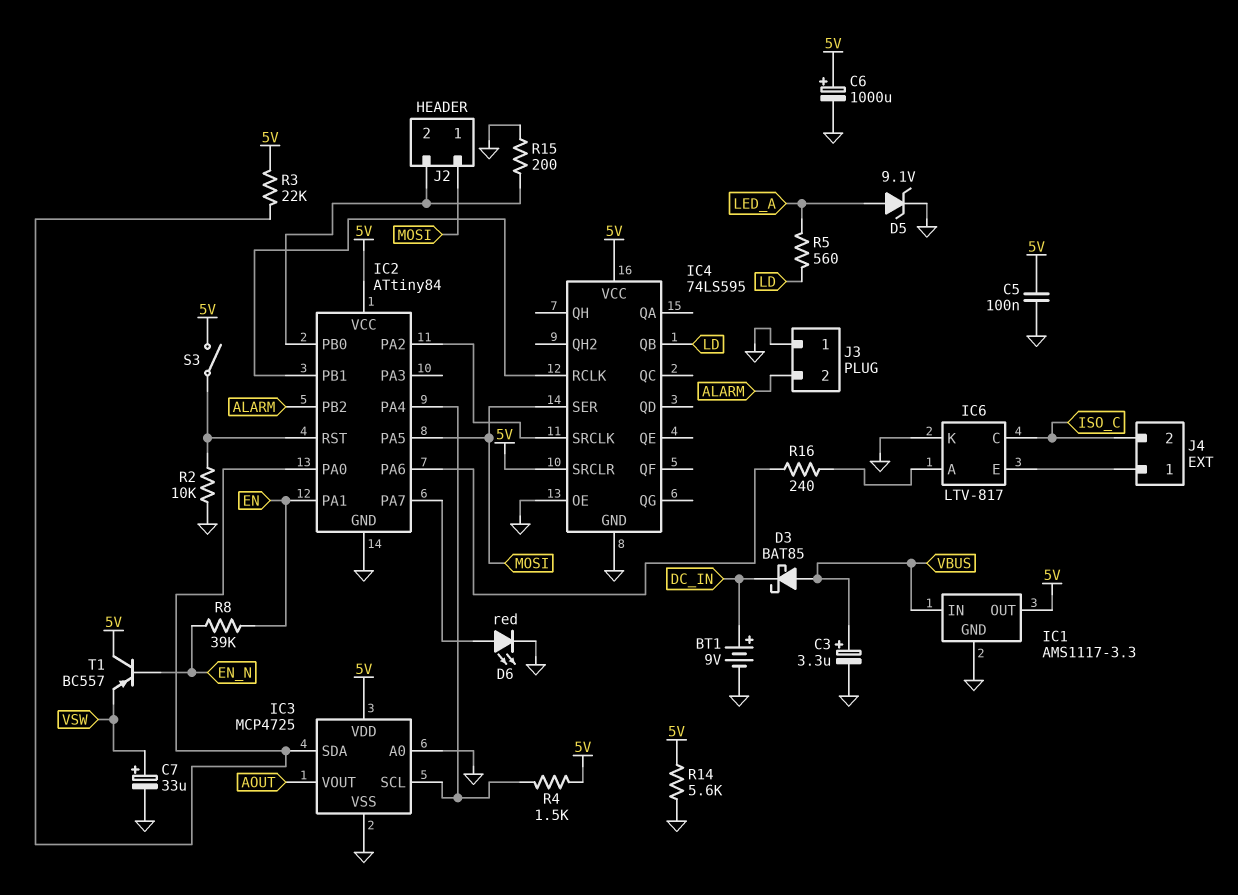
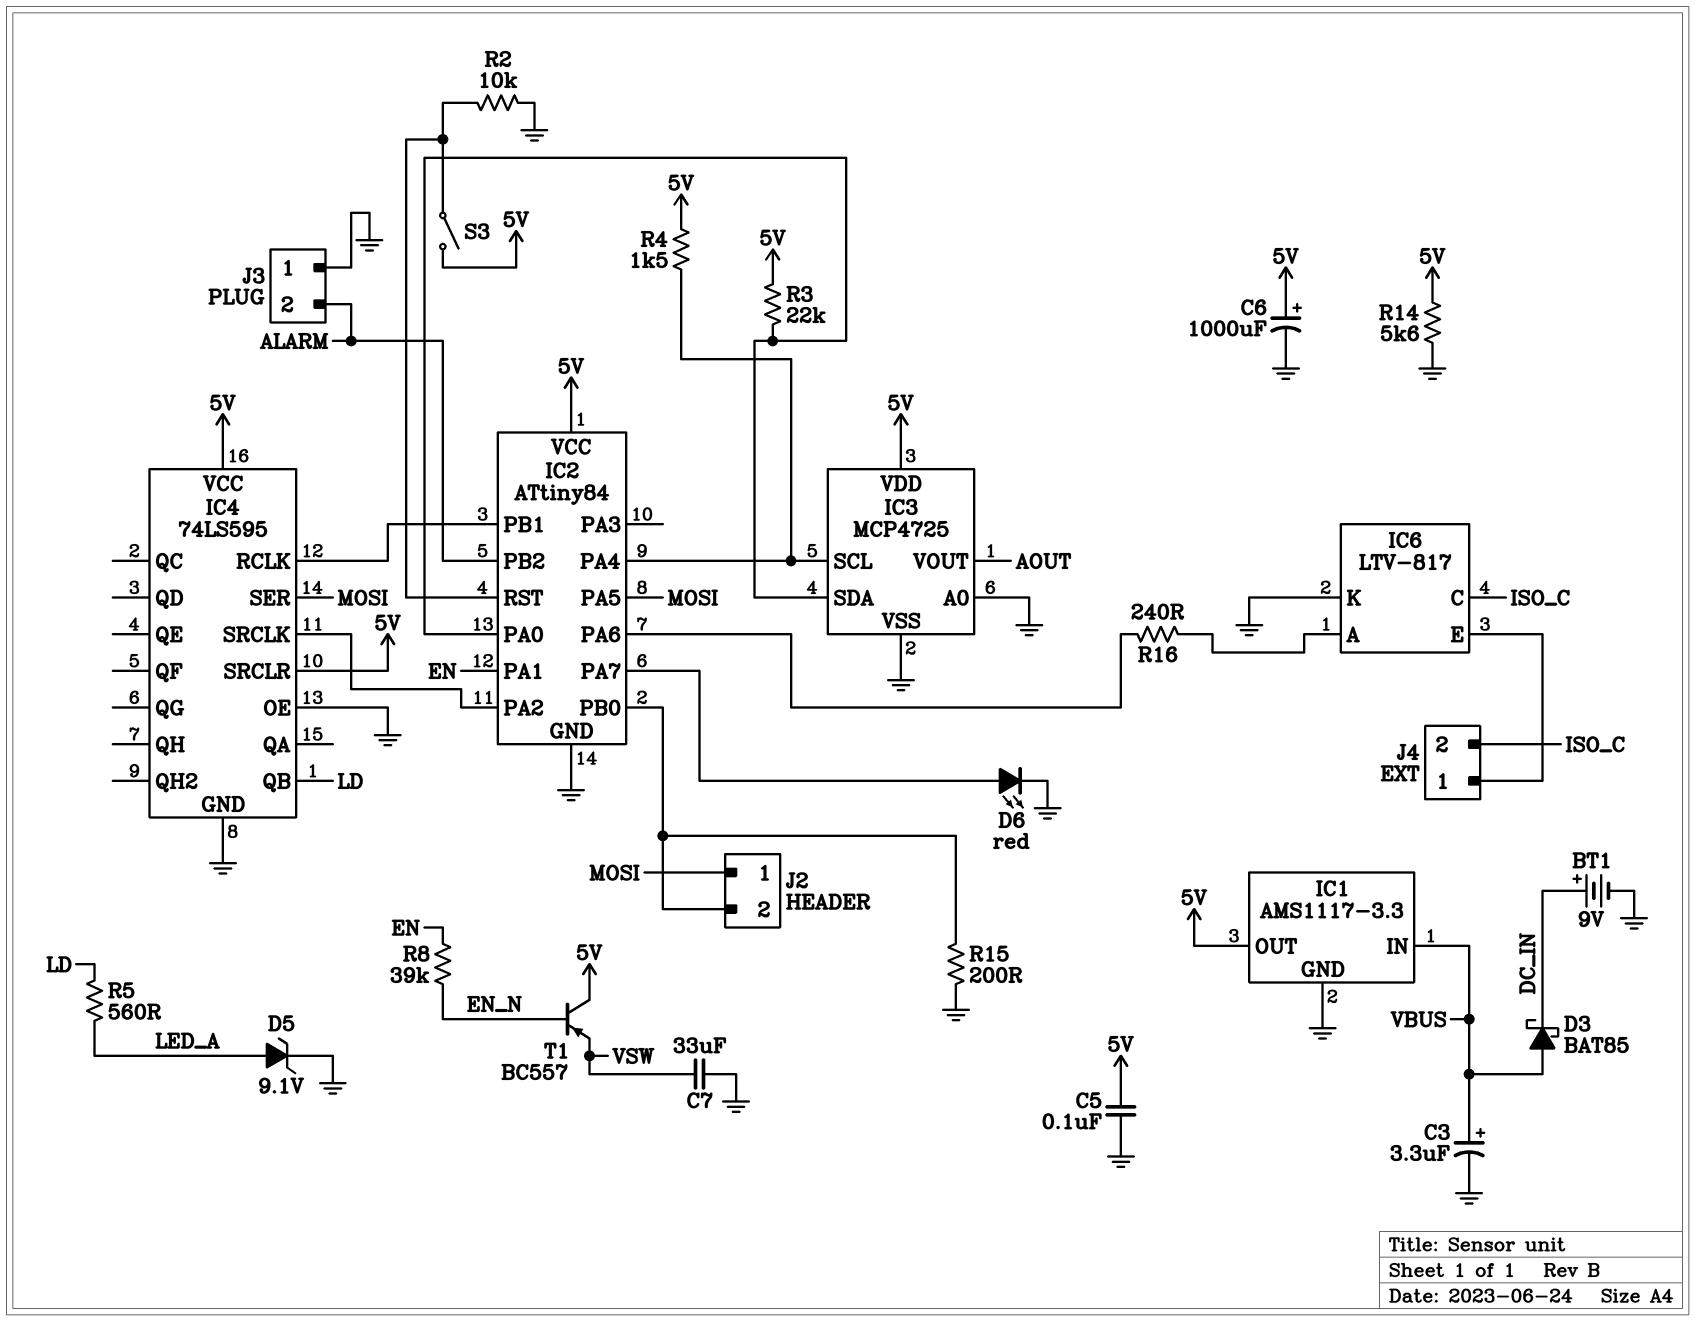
C7: 33uF (plus VSW, minus GND) -> 33uF (GND, VSW)

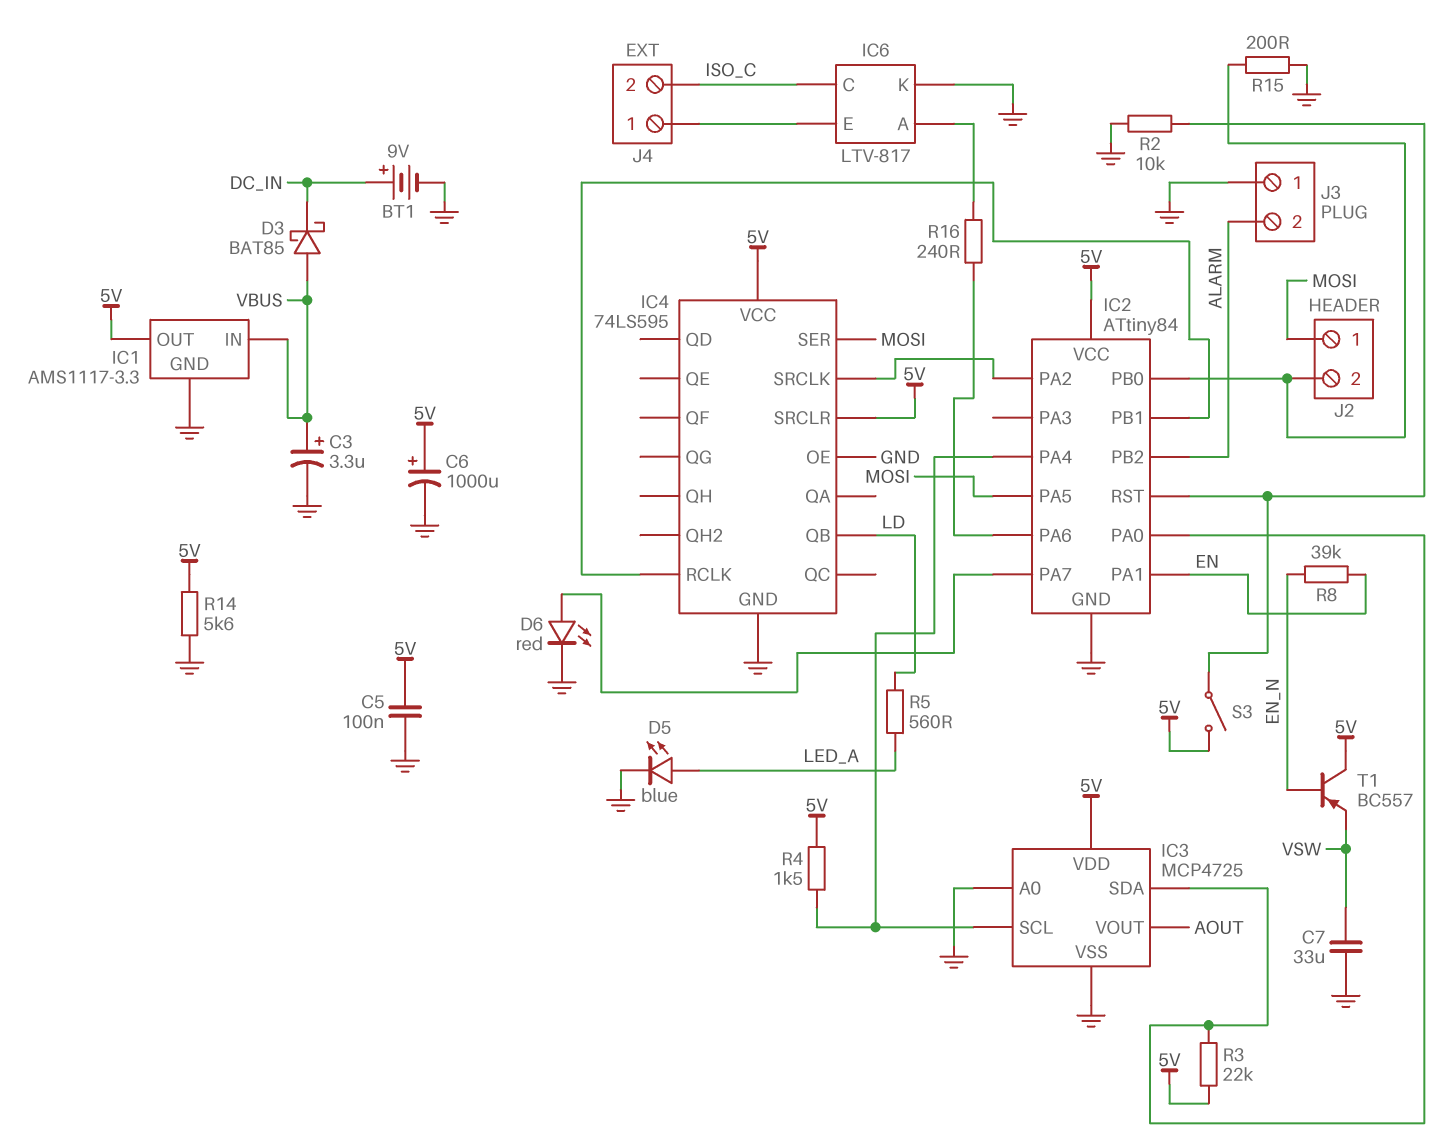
D5: zener 9.1V (A LED_A, K GND) -> LED blue (A LED_A, K GND)

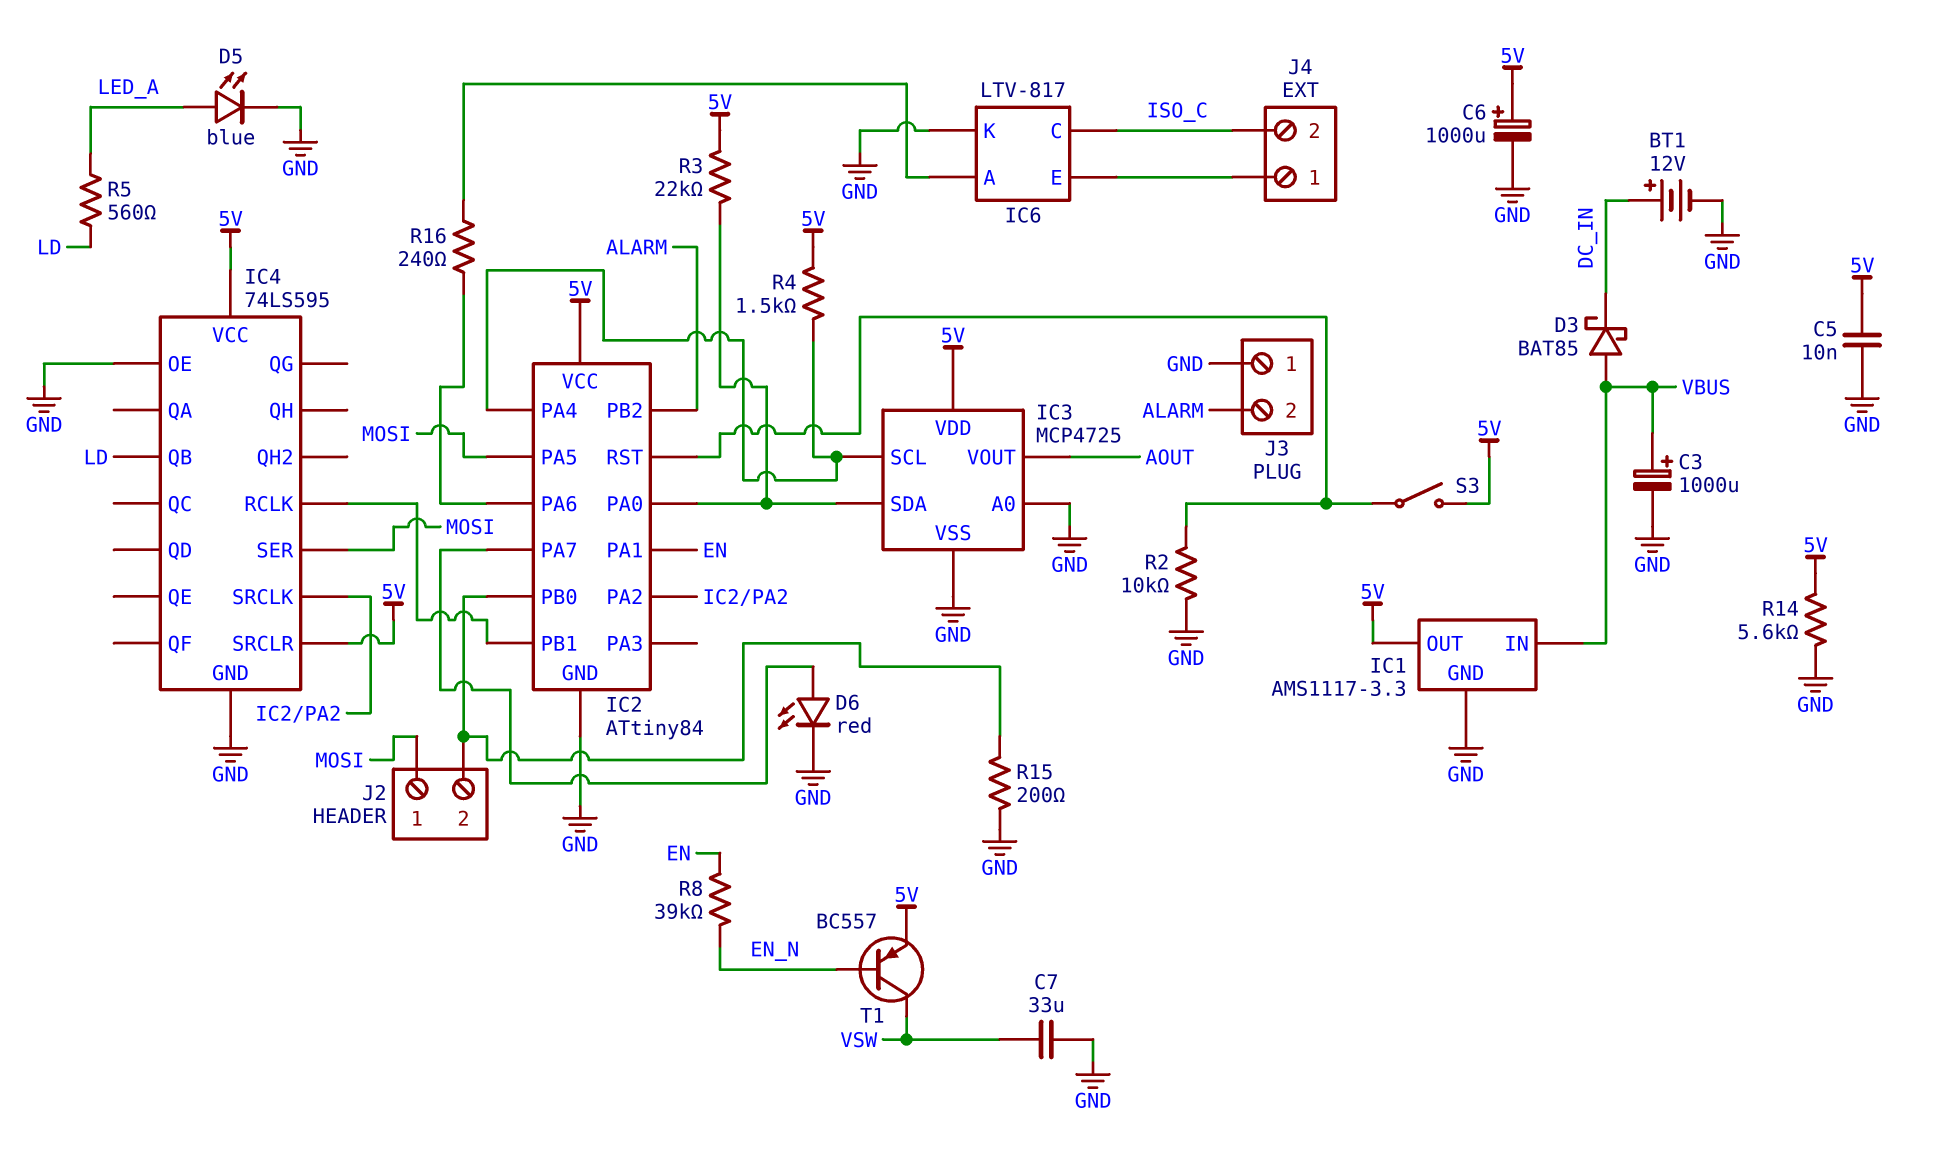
BT1: 9V (plus DC_IN, minus GND) -> 12V (plus DC_IN, minus GND)
C3: 3.3uF (plus VBUS, minus GND) -> 1000uF (plus VBUS, minus GND)
C5: 100nF (5V, GND) -> 10nF (5V, GND)
T1: PNP BC557 (B EN_N, C 5V, E VSW) -> PNP BC557 (B EN_N, C VSW, E 5V)

